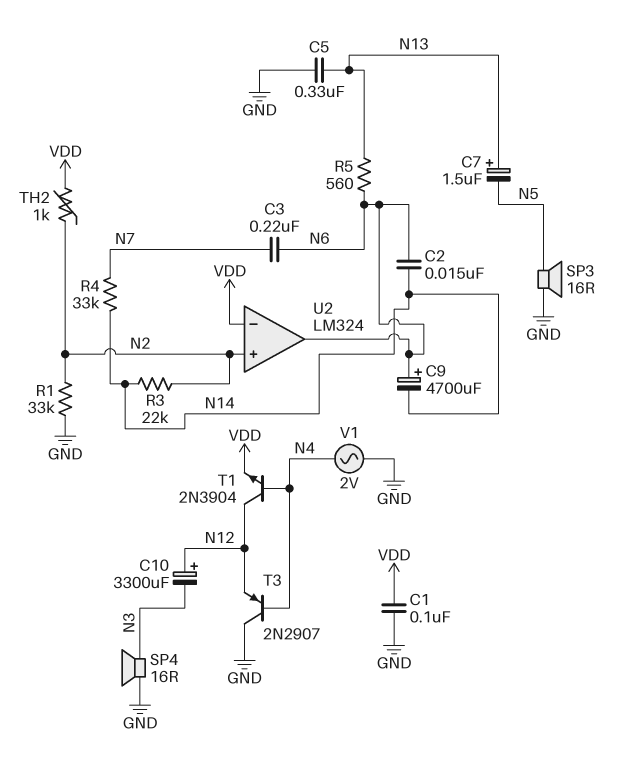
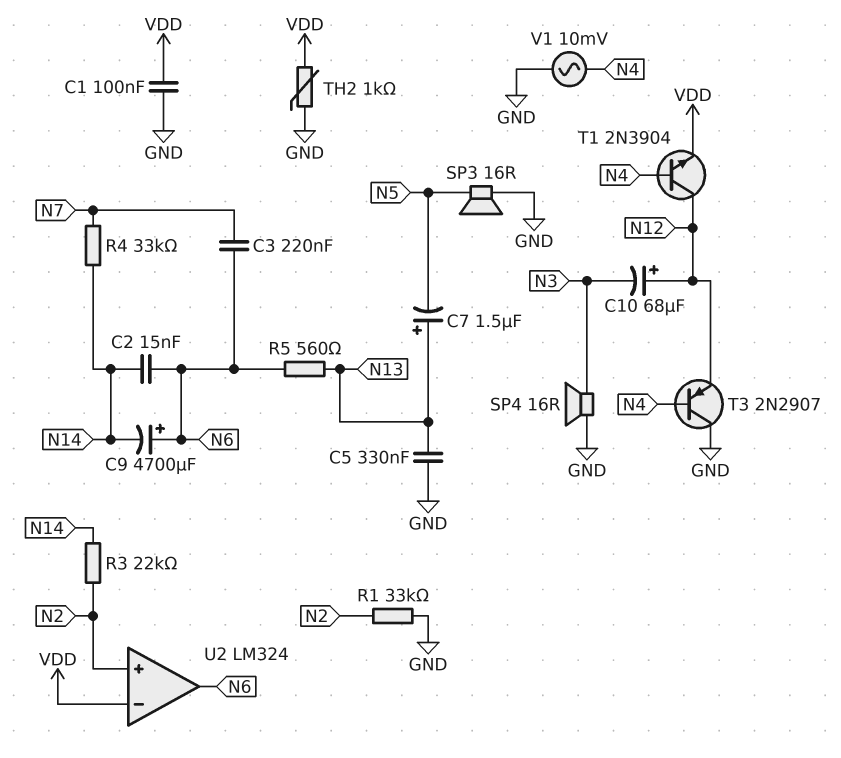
C10: 3300uF (plus N12, minus N3) -> 68uF (plus N12, minus N3)
TH2: 1k (N2, VDD) -> 1k (GND, VDD)
V1: AC 2V (GND, N4) -> AC 10mV (GND, N4)

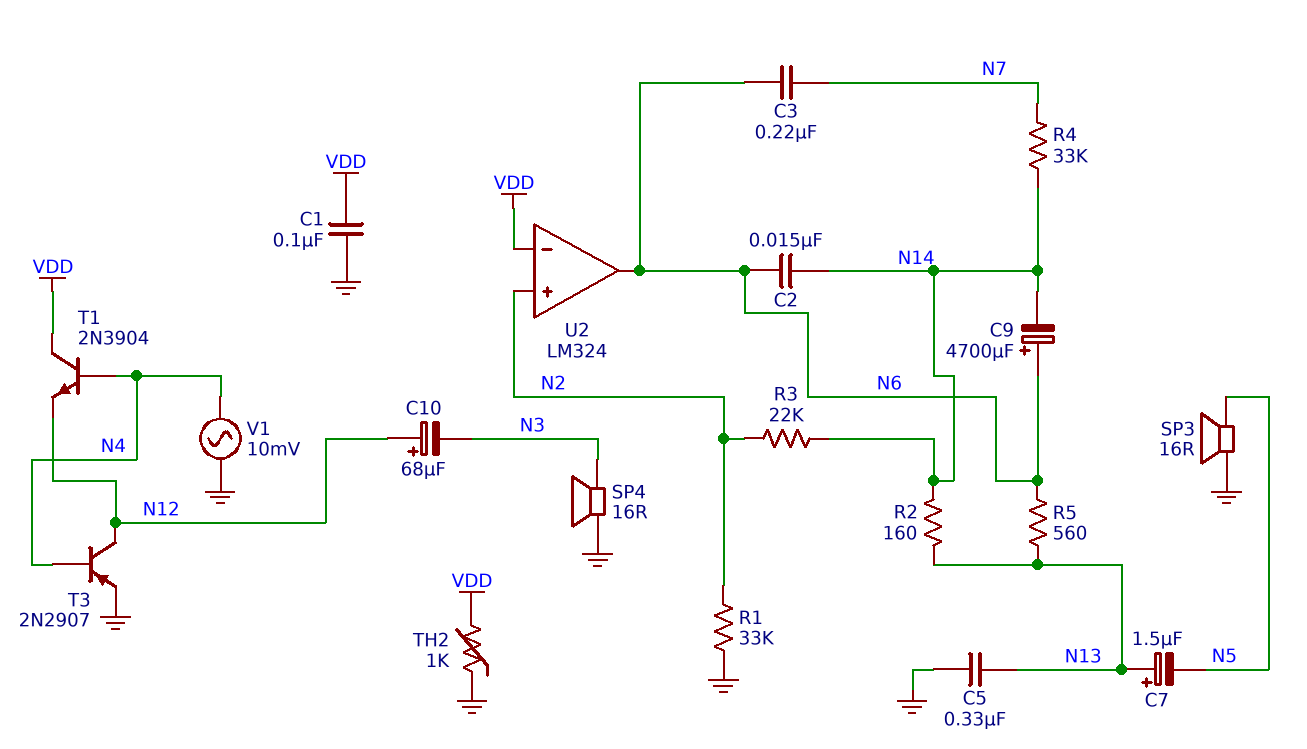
R2: none -> 160 (N13, N14)
T1: NPN 2N3904 (B N4, C N12, E VDD) -> NPN 2N3904 (B N4, C VDD, E N12)
T3: PNP 2N2907 (B N4, C GND, E N12) -> PNP 2N2907 (B N4, C N12, E GND)

